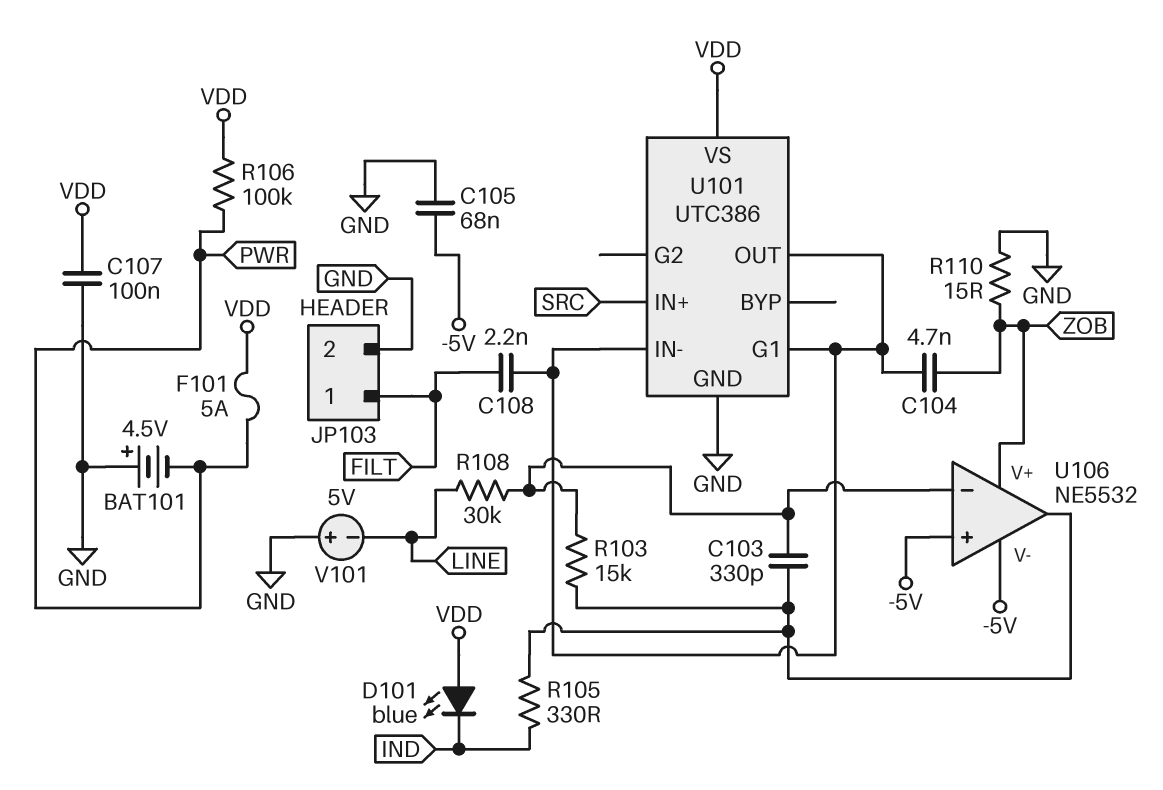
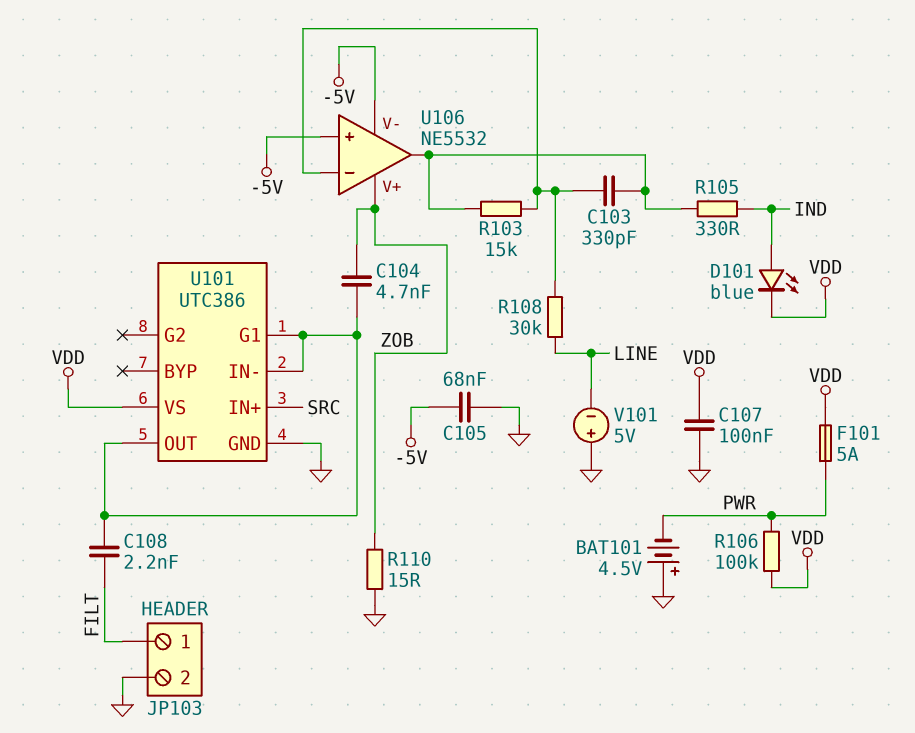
D101: LED blue (A VDD, K IND) -> LED blue (A IND, K VDD)

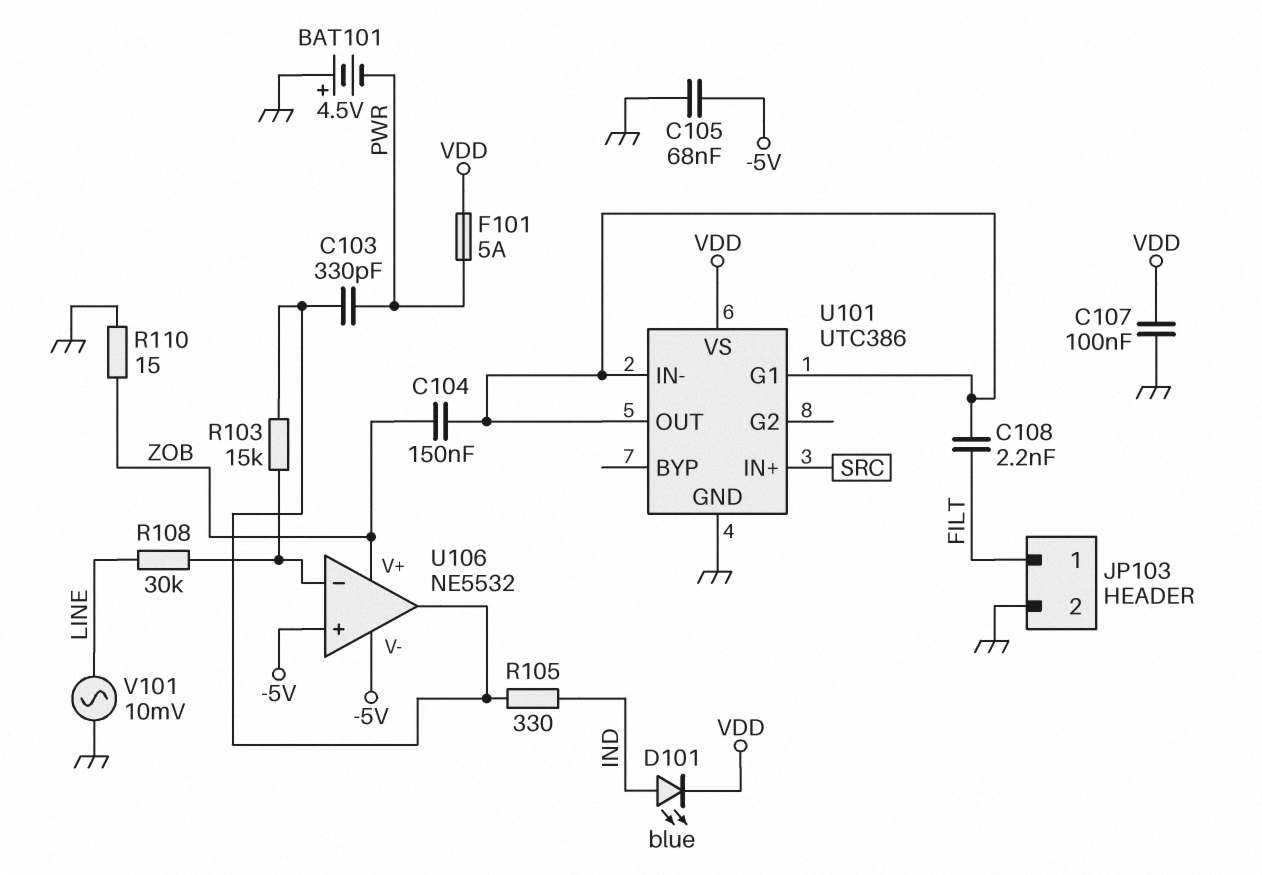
C103: 330pF (U106/in-, U106/out) -> 330pF (PWR, U106/out)
C104: 4.7nF (U101/G1, ZOB) -> 150nF (U101/G1, ZOB)
R106: 100k (PWR, VDD) -> none
V101: 5V (plus GND, minus LINE) -> AC 10mV (GND, LINE)

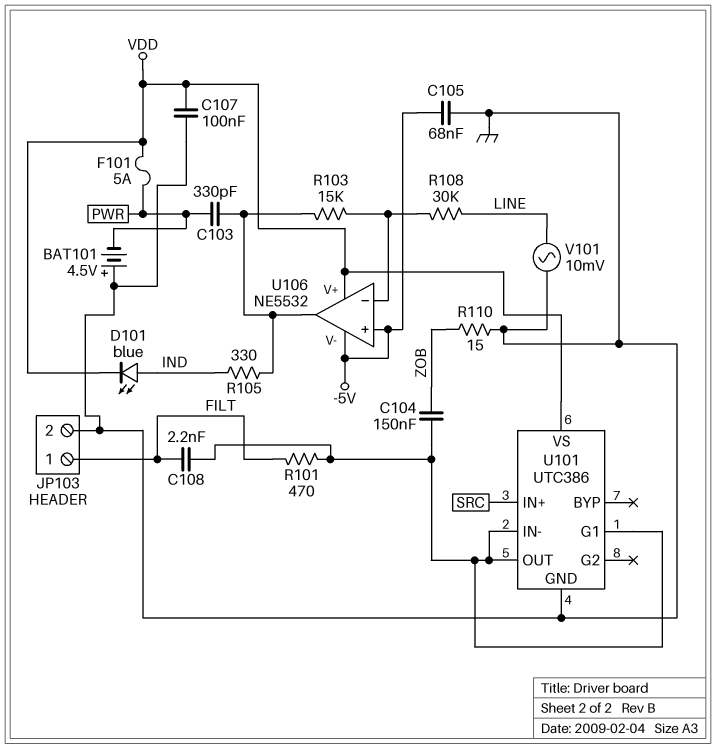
R101: none -> 470 (FILT, U101/G1)
U106 pin V+: ZOB -> VDD

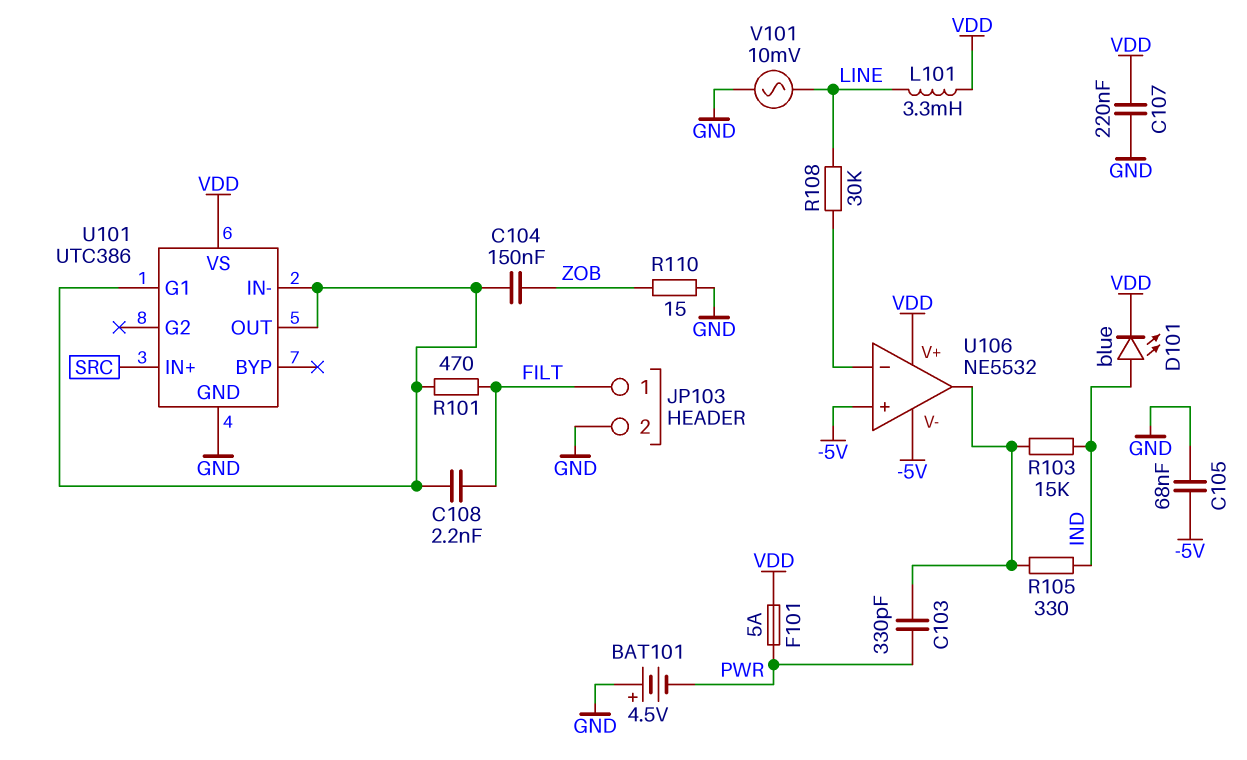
C107: 100nF (GND, VDD) -> 220nF (GND, VDD)
L101: none -> 3.3mH (LINE, VDD)
R103: 15k (U106/in-, U106/out) -> 15k (IND, U106/out)

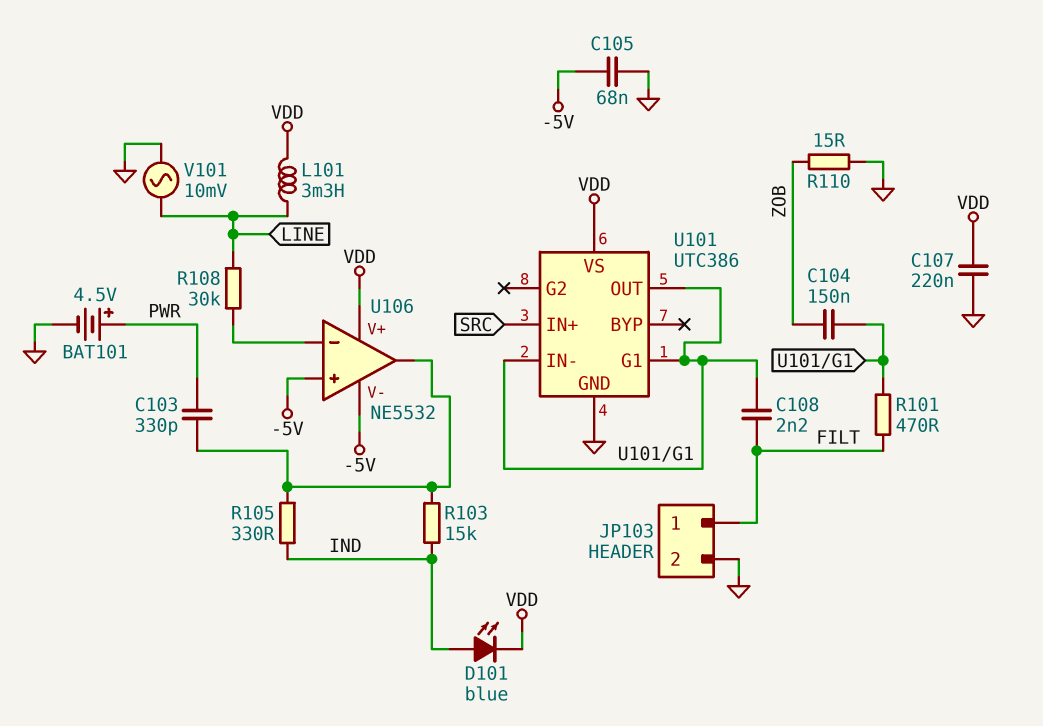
BAT101: 4.5V (plus GND, minus PWR) -> 4.5V (plus PWR, minus GND)
F101: 5A (PWR, VDD) -> none

